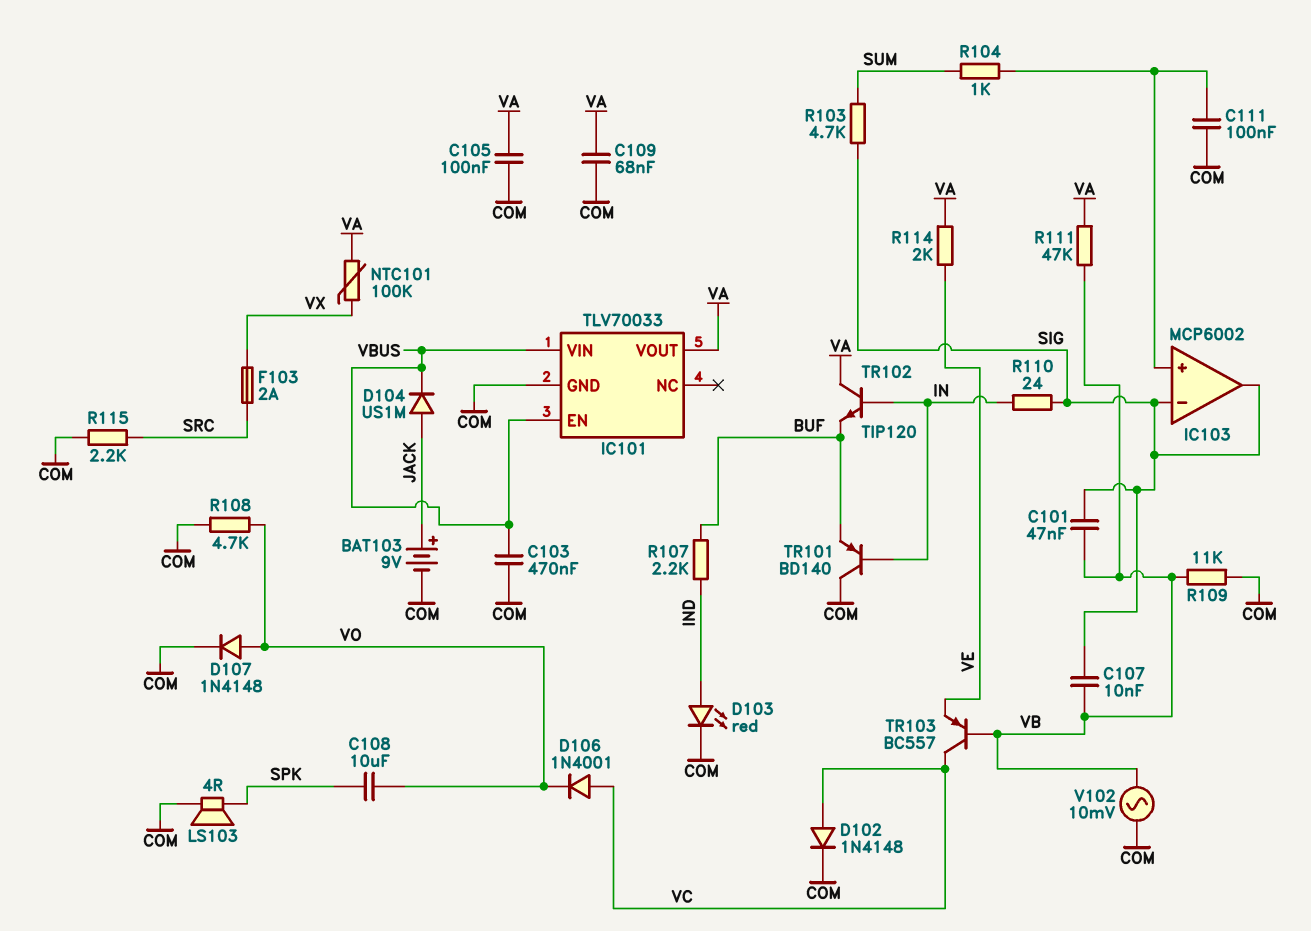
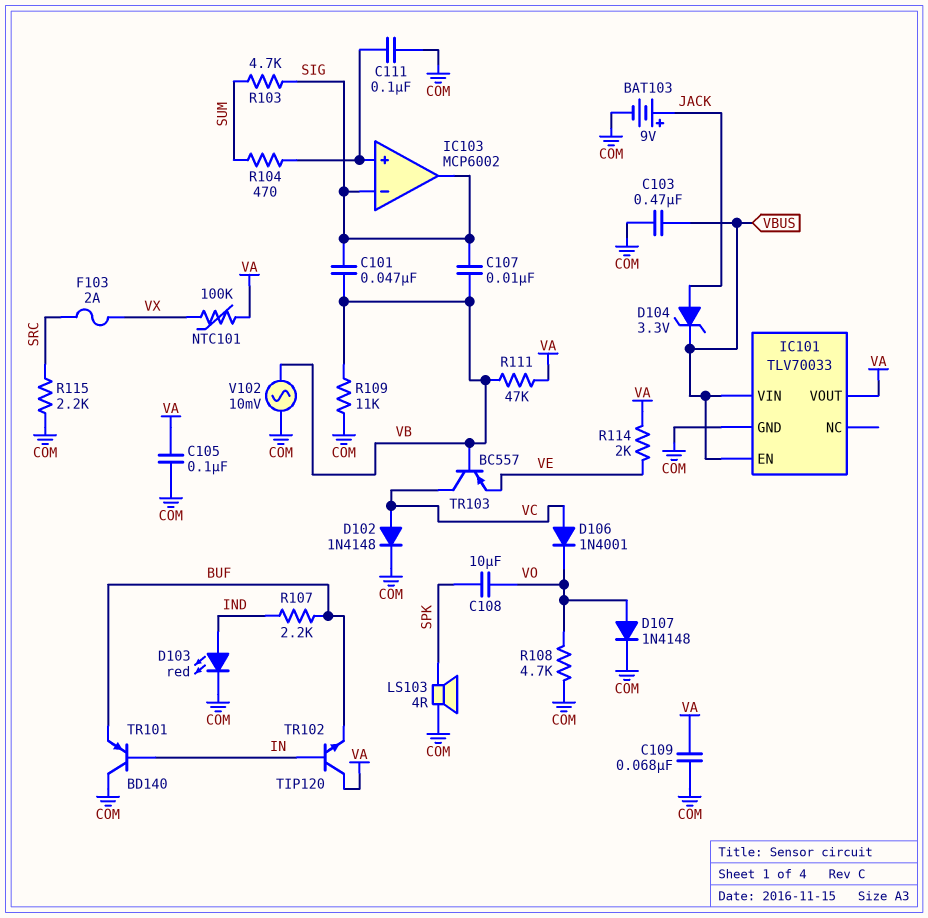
D104: diode US1M (A JACK, K VBUS) -> zener 3.3V (A JACK, K VBUS)
R104: 1k (IC103/in+, SUM) -> 470 (IC103/in+, SUM)
R110: 24 (IN, SIG) -> none

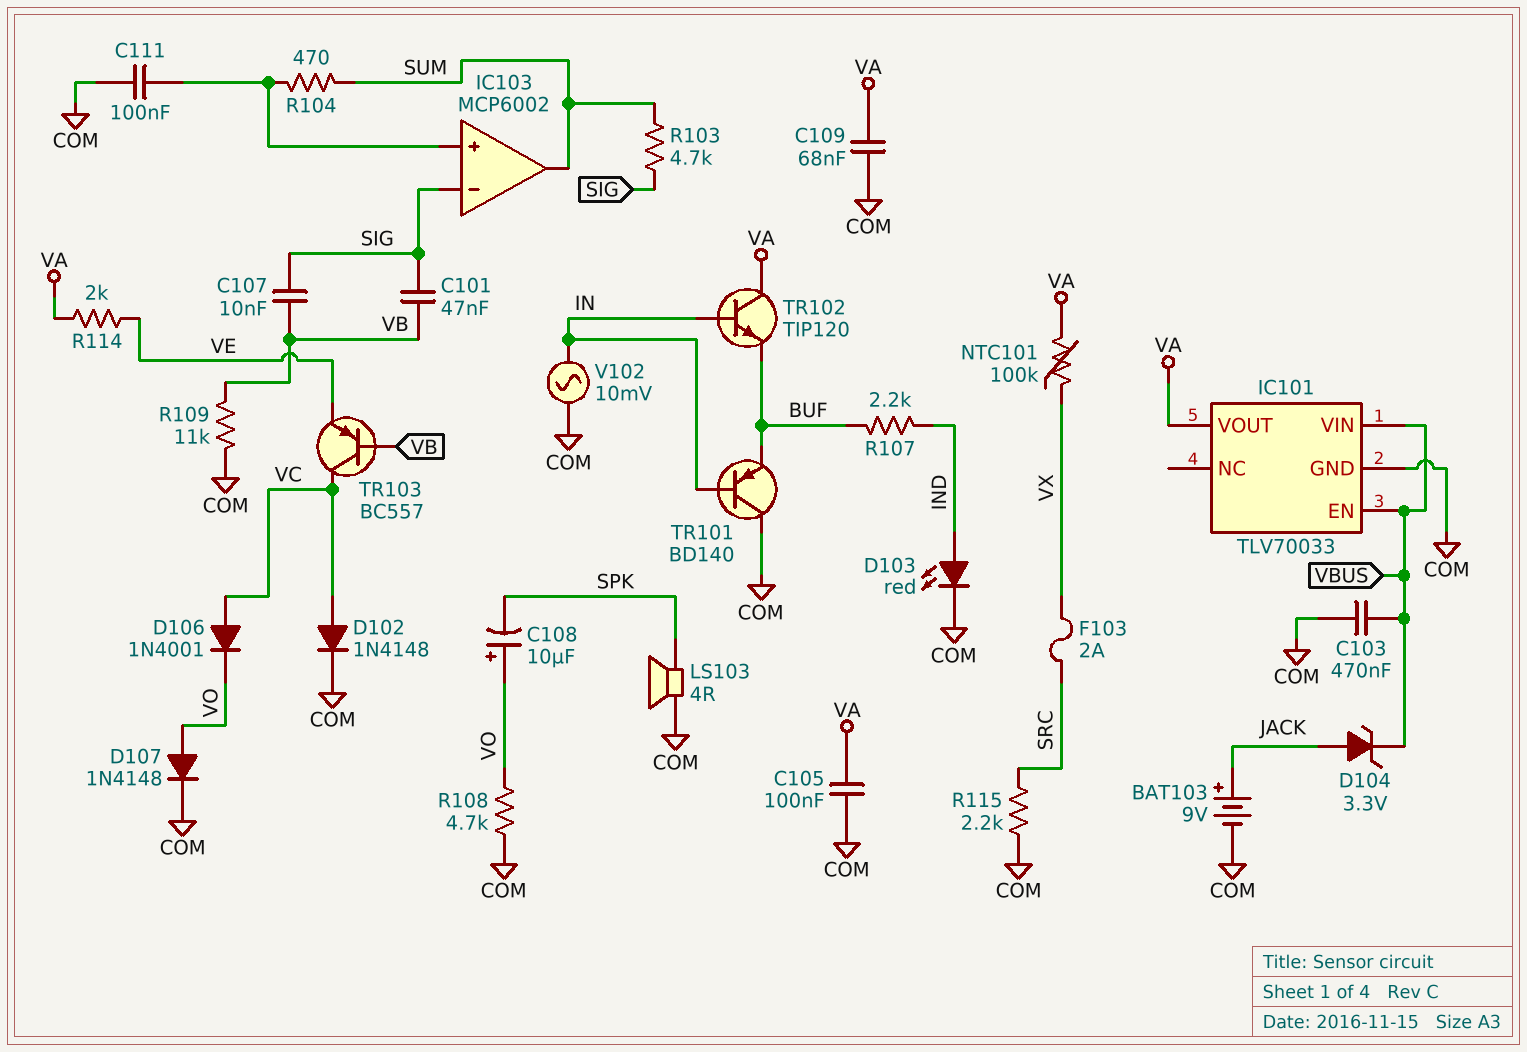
C108: 10uF (SPK, VO) -> 10uF (plus VO, minus SPK)
IC103 pin out: SIG -> SUM
R111: 47k (VA, VB) -> none
V102: AC 10mV (COM, VB) -> AC 10mV (COM, IN)

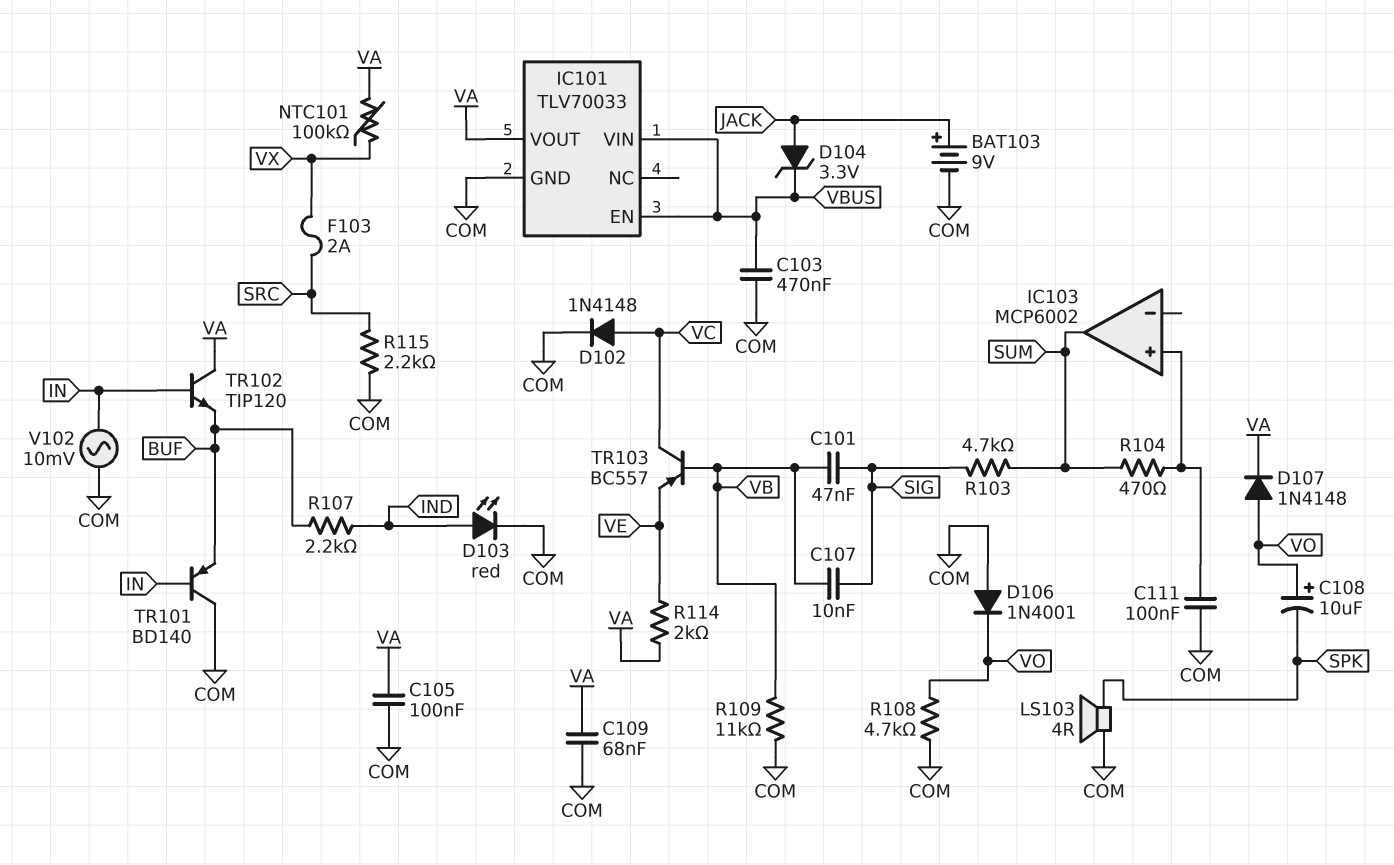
D106: diode 1N4001 (A VC, K VO) -> diode 1N4001 (A COM, K VO)
D107: diode 1N4148 (A VO, K COM) -> diode 1N4148 (A VO, K VA)
IC103 pin in-: SIG -> none

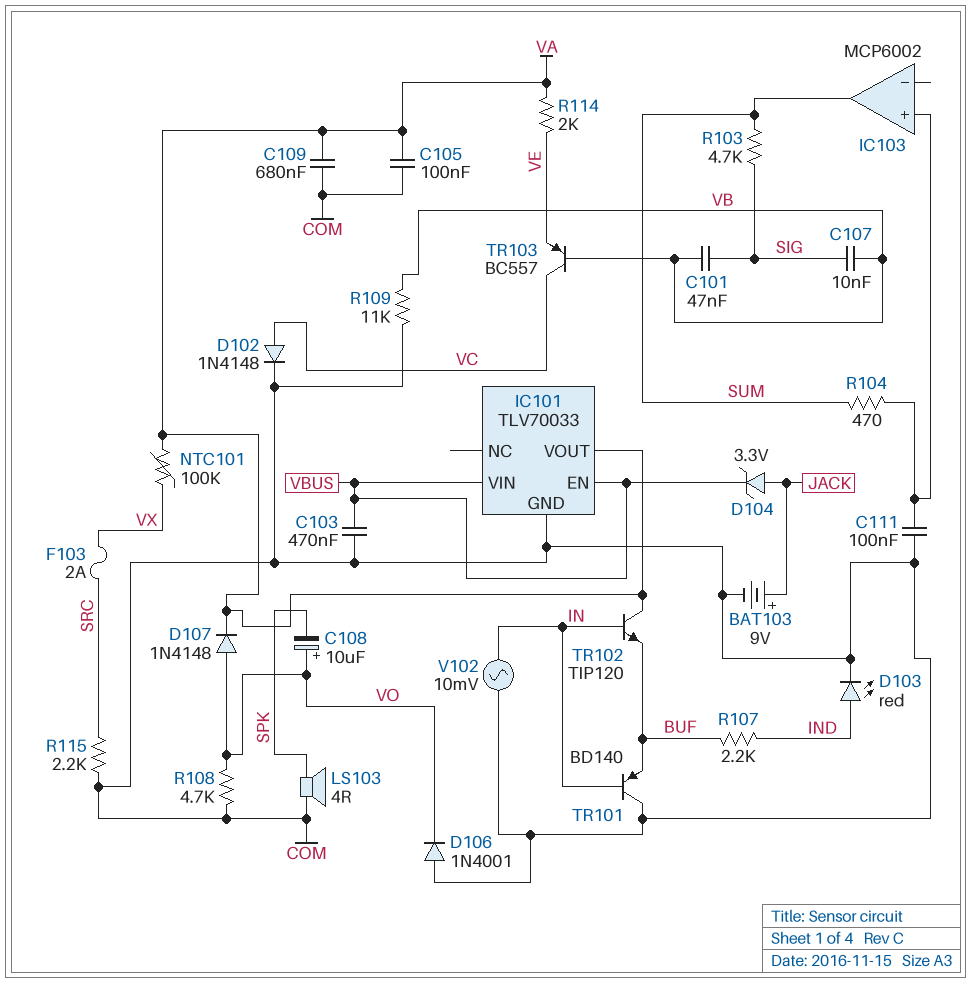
C109: 68nF (COM, VA) -> 680nF (COM, VA)

